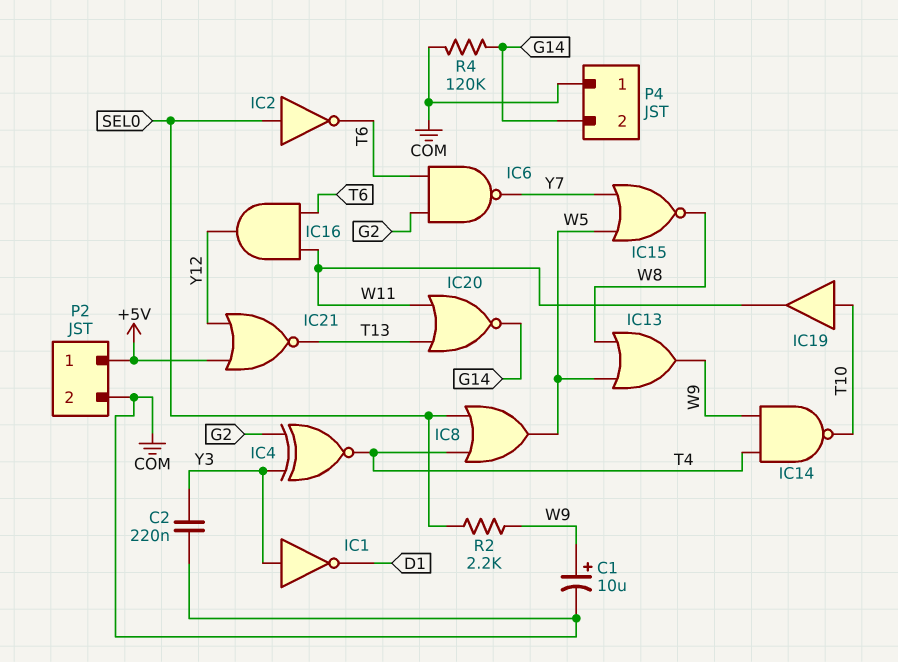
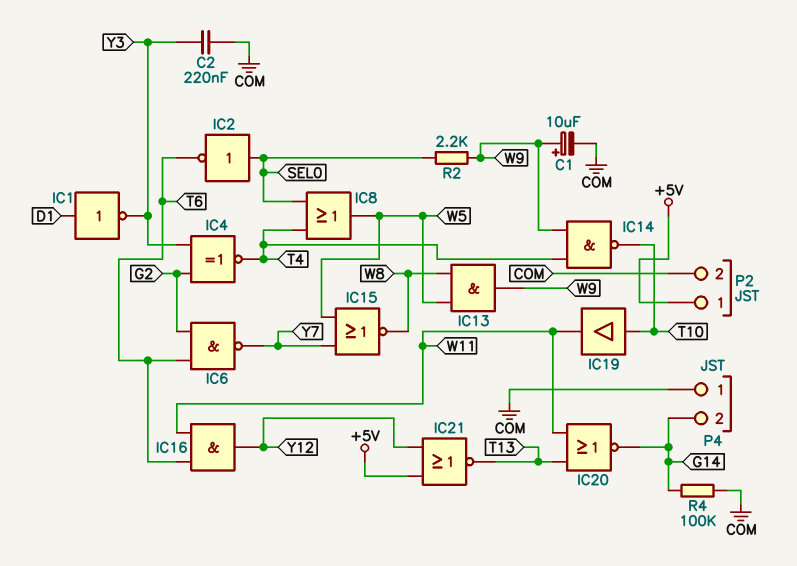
IC1: NOT (in Y3, out D1) -> NOT (in D1, out Y3)
IC13: OR (in W5, in W8, out W9) -> AND (in W5, in W8, out W9)
R4: 120k (COM, G14) -> 100k (COM, G14)

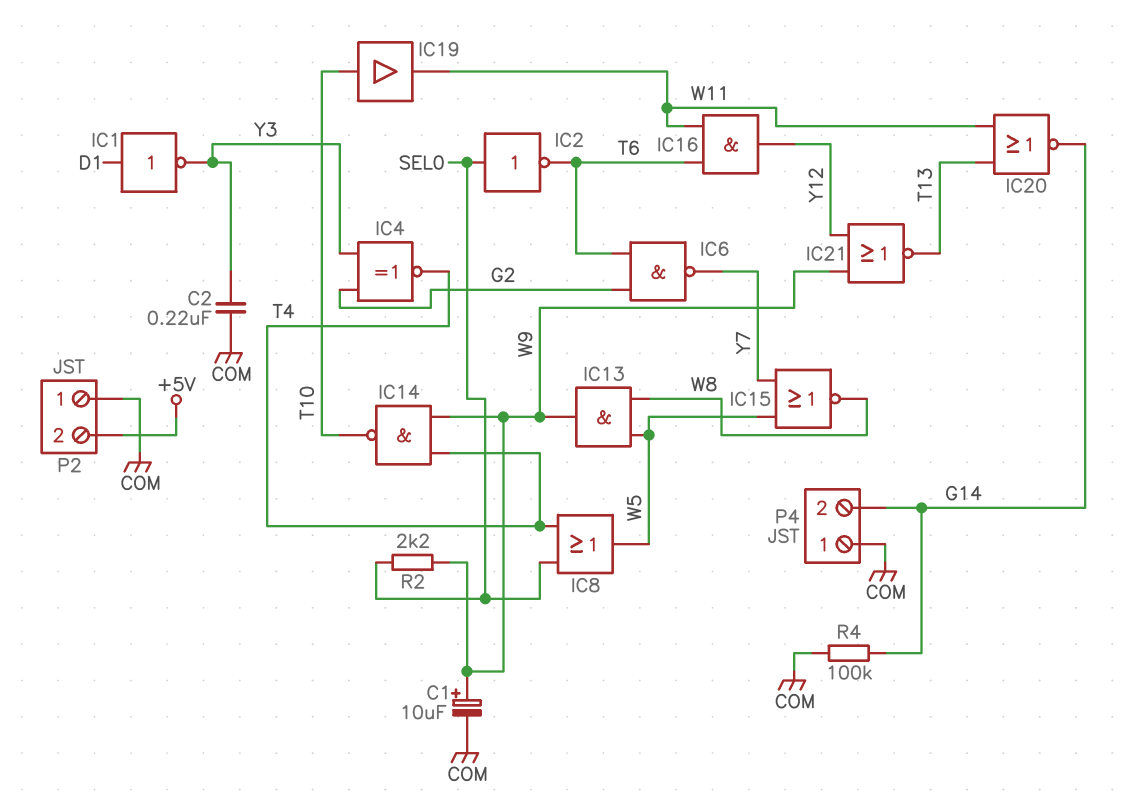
IC21: NOR (in +5V, in Y12, out T13) -> NOR (in W9, in Y12, out T13)
P2 pin 1: +5V -> COM
P2 pin 2: COM -> +5V

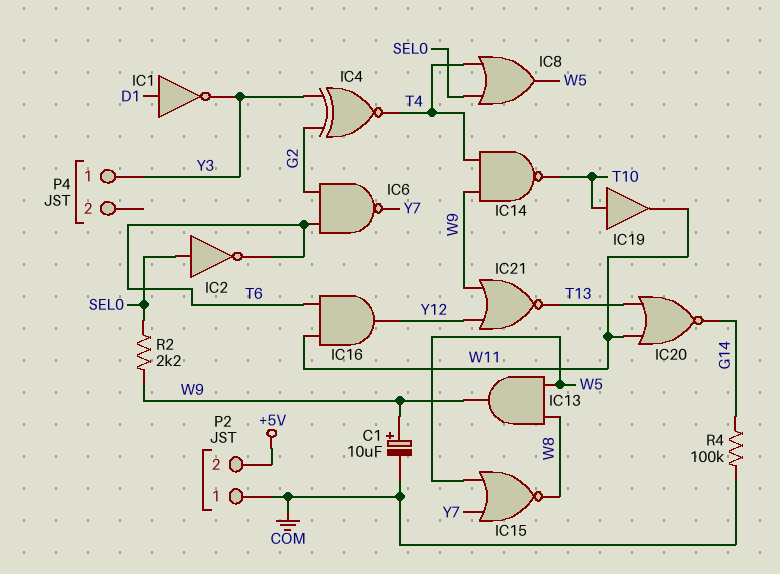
C2: 220nF (COM, Y3) -> none
P4 pin 1: COM -> Y3
P4 pin 2: G14 -> none

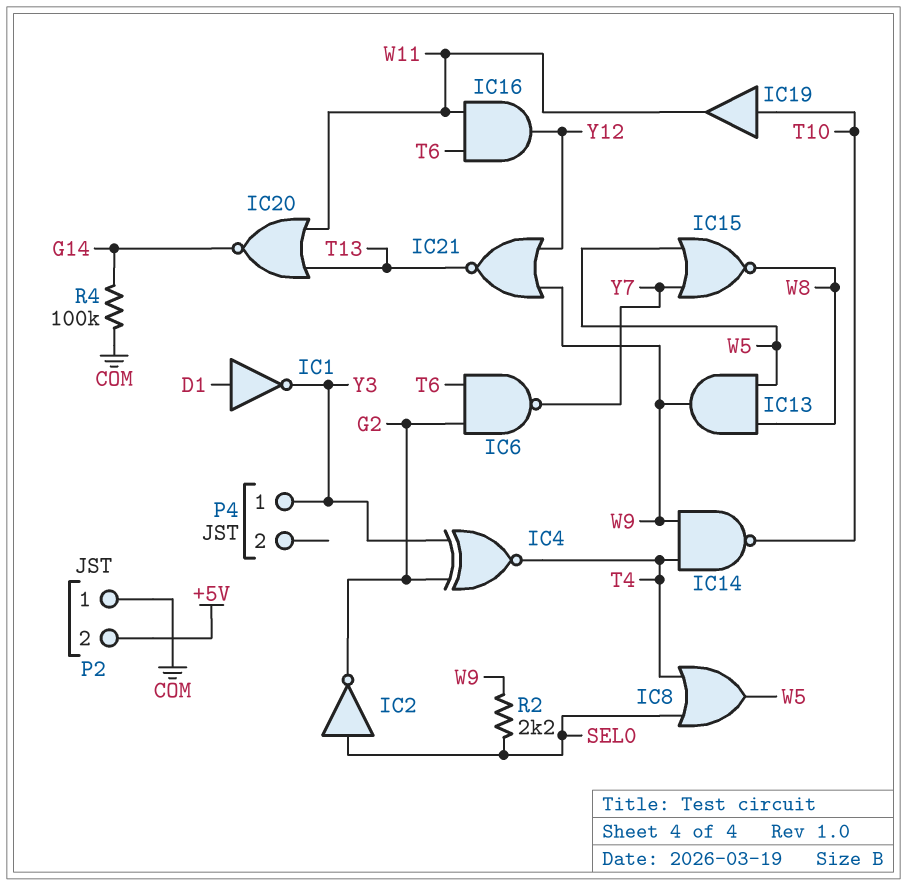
C1: 10uF (plus W9, minus COM) -> none
IC2: NOT (in SEL0, out T6) -> NOT (in SEL0, out G2)

